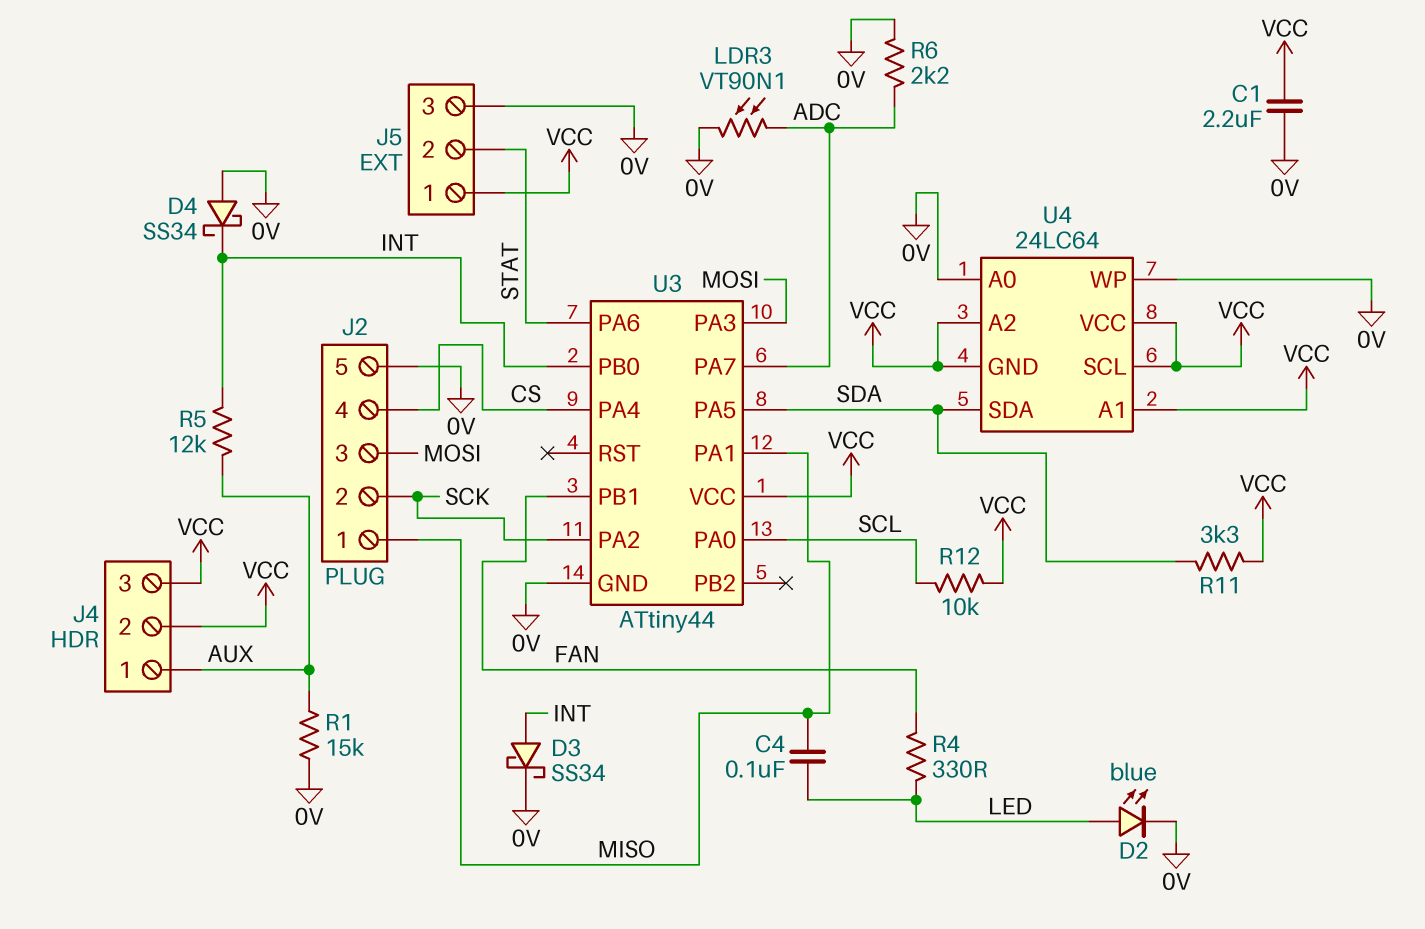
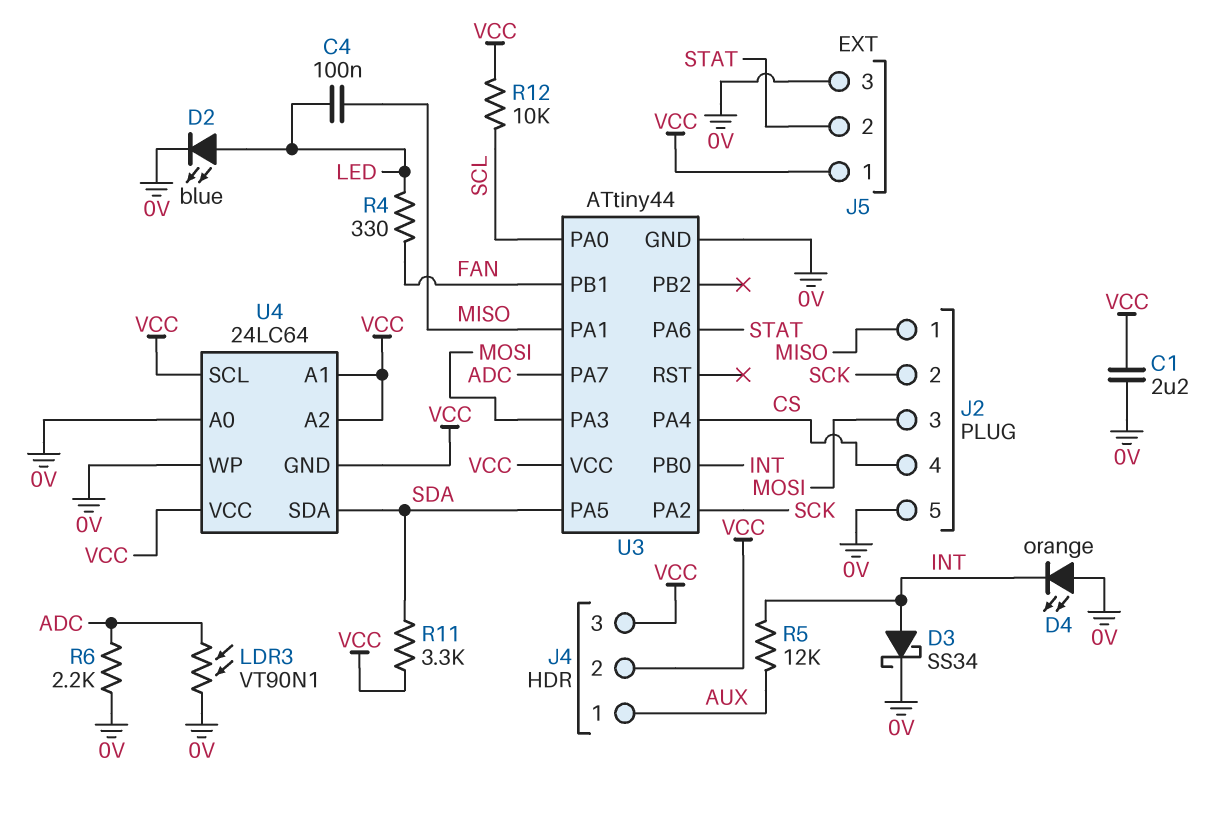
D4: schottky SS34 (A 0V, K INT) -> LED orange (A 0V, K INT)
R1: 15k (0V, AUX) -> none

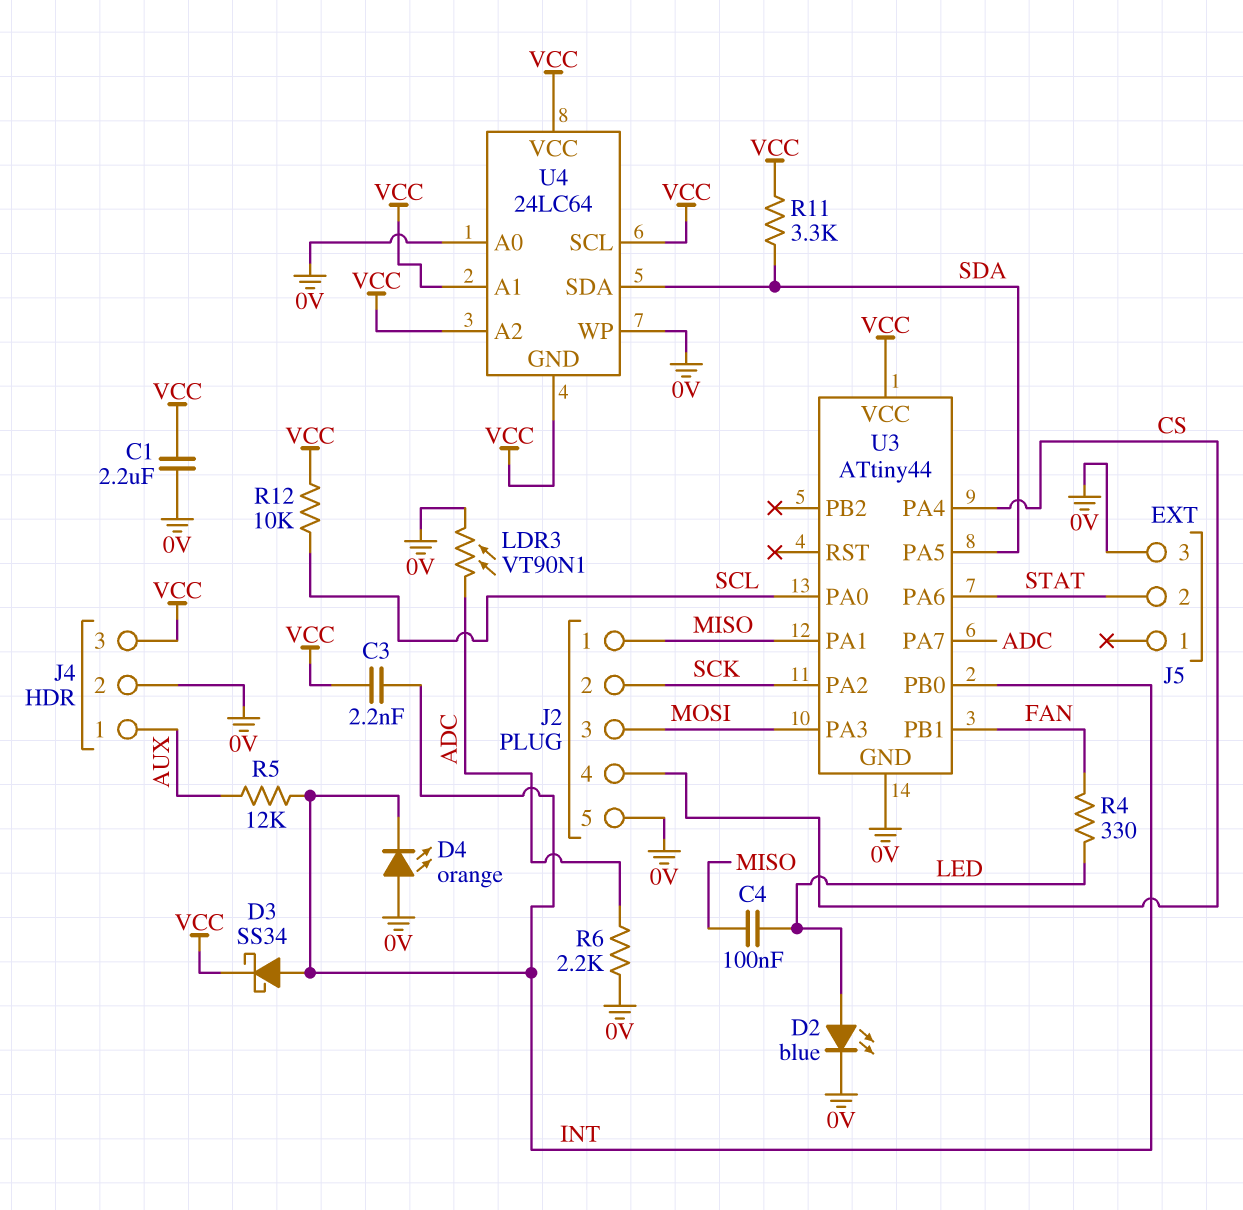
C3: none -> 2.2nF (INT, VCC)
D3: schottky SS34 (A INT, K 0V) -> schottky SS34 (A INT, K VCC)
J4 pin 2: VCC -> 0V
J5 pin 1: VCC -> none

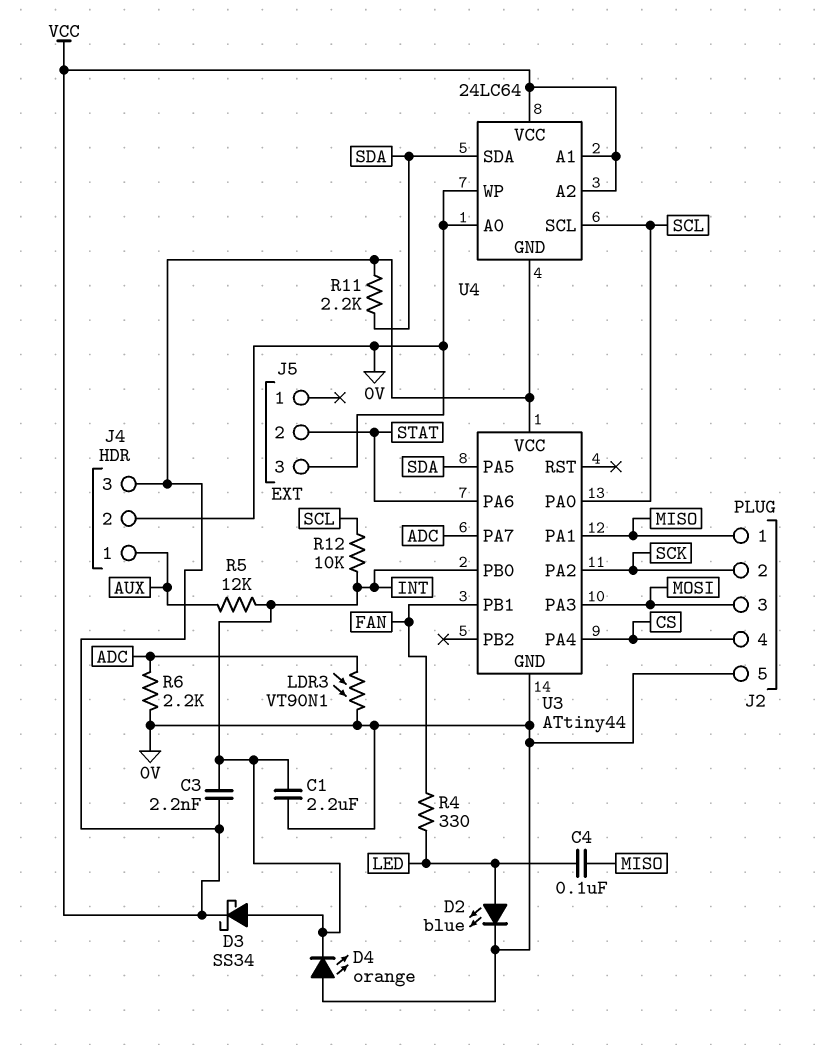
C1: 2.2uF (0V, VCC) -> 2.2uF (0V, INT)
R11: 3.3k (SDA, VCC) -> 2.2k (SDA, VCC)
R12: 10k (SCL, VCC) -> 10k (INT, SCL)
U4 pin SCL: VCC -> SCL

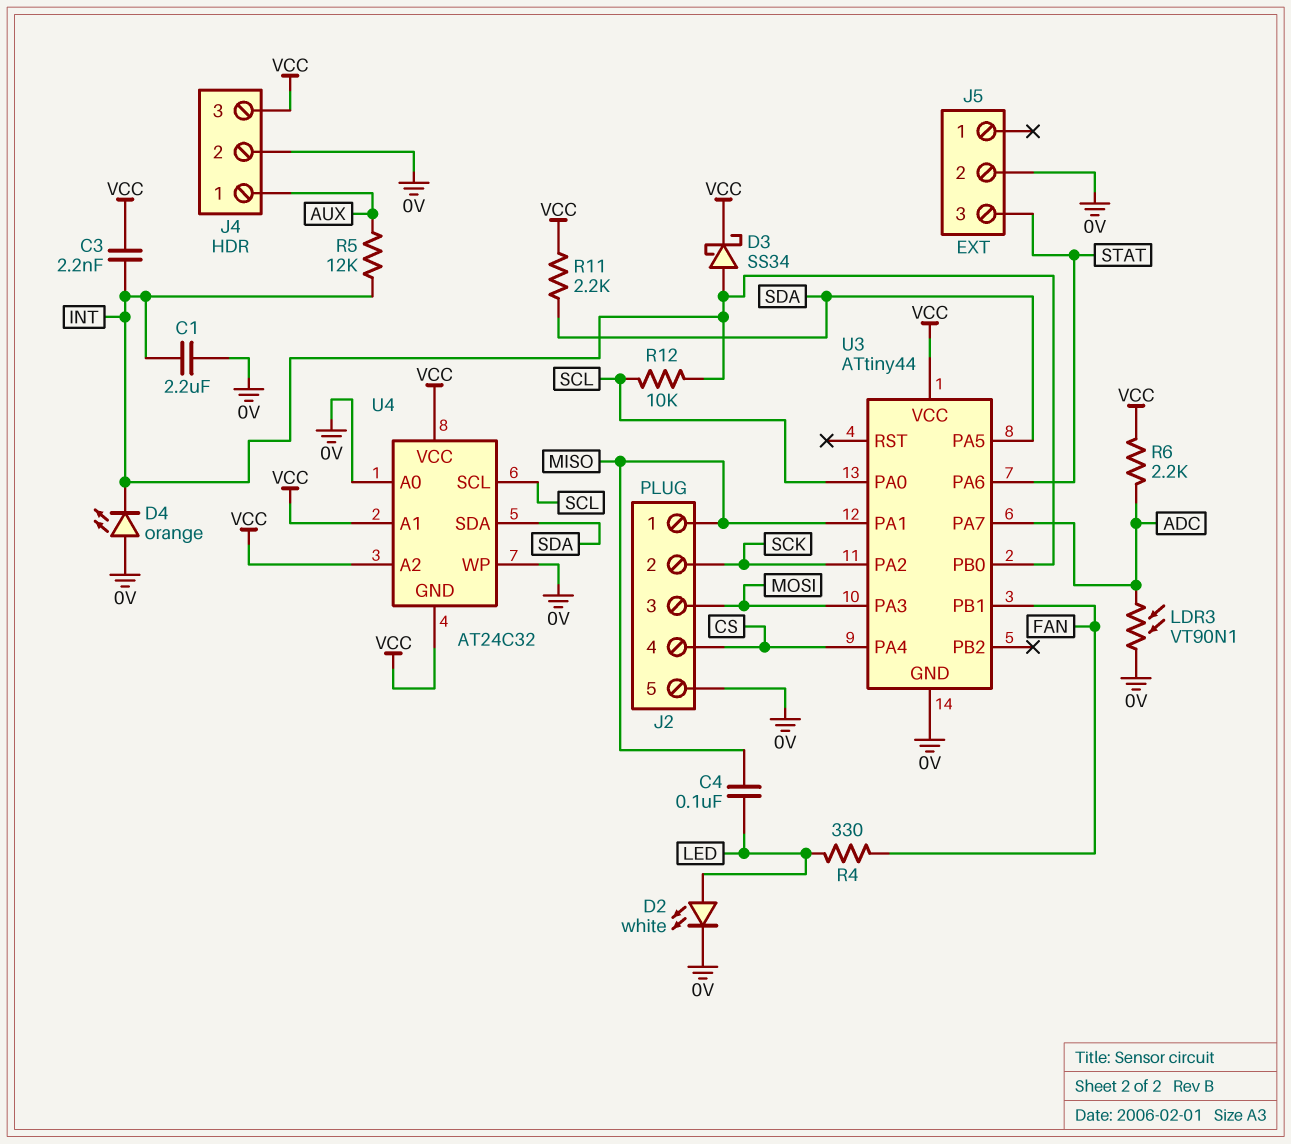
D2: LED blue (A LED, K 0V) -> LED white (A LED, K 0V)
J5 pin 2: STAT -> 0V
J5 pin 3: 0V -> STAT
R6: 2.2k (0V, ADC) -> 2.2k (ADC, VCC)
U4: 24LC64 -> AT24C32

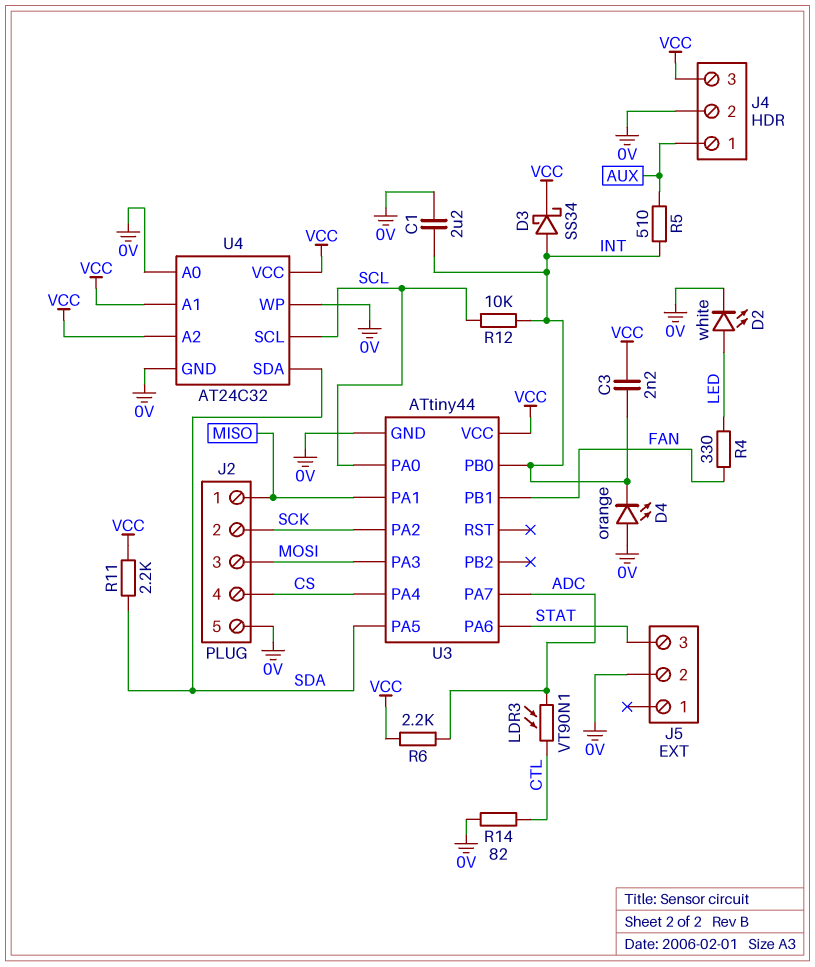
C4: 100nF (LED, MISO) -> none
LDR3: VT90N1 (0V, ADC) -> VT90N1 (ADC, CTL)
R5: 12k (AUX, INT) -> 510 (AUX, INT)
R14: none -> 82 (0V, CTL)
U4 pin GND: VCC -> 0V

